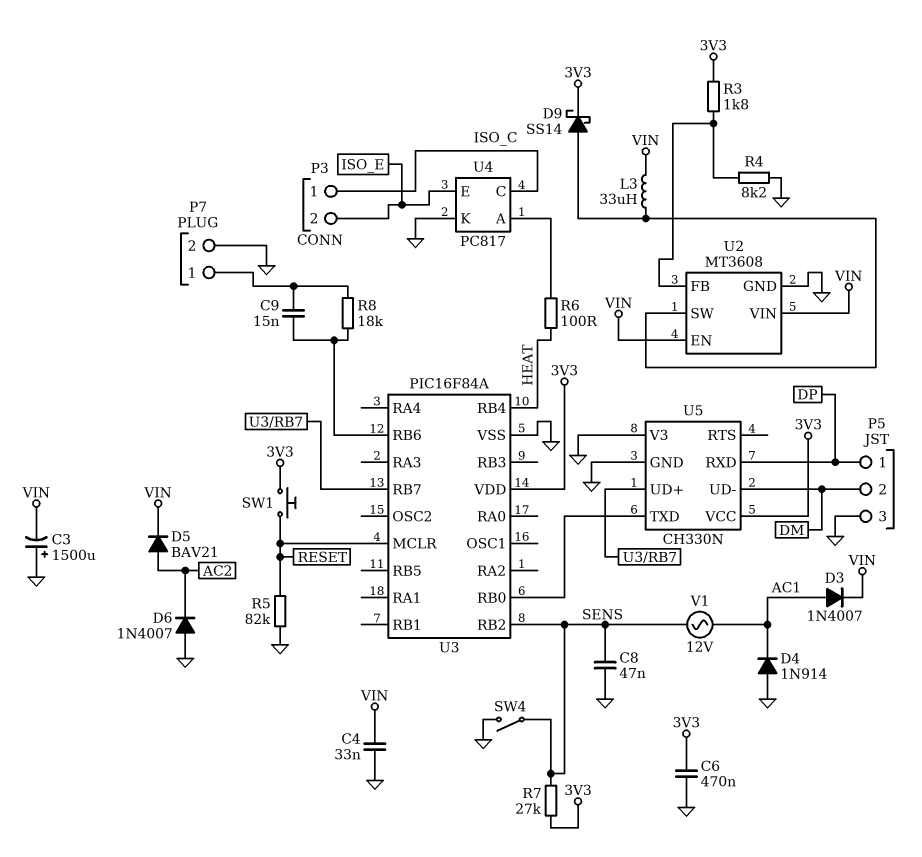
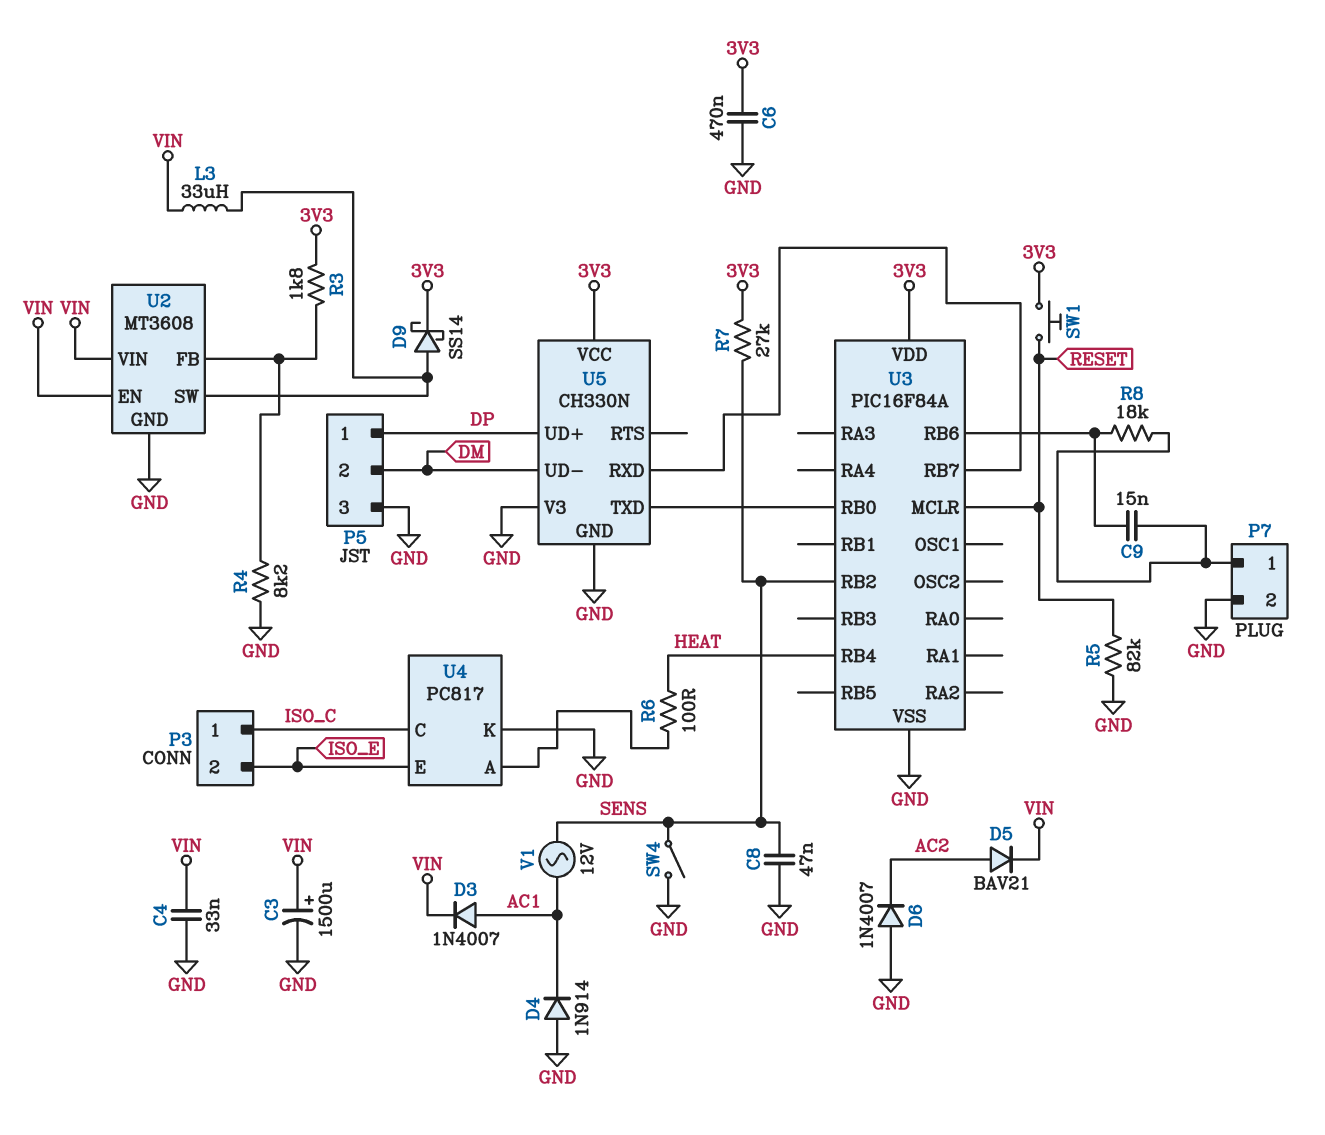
C3: 1500uF (plus GND, minus VIN) -> 1500uF (plus VIN, minus GND)
U5 pin RXD: DP -> U3/RB7
U5 pin UD+: U3/RB7 -> DP

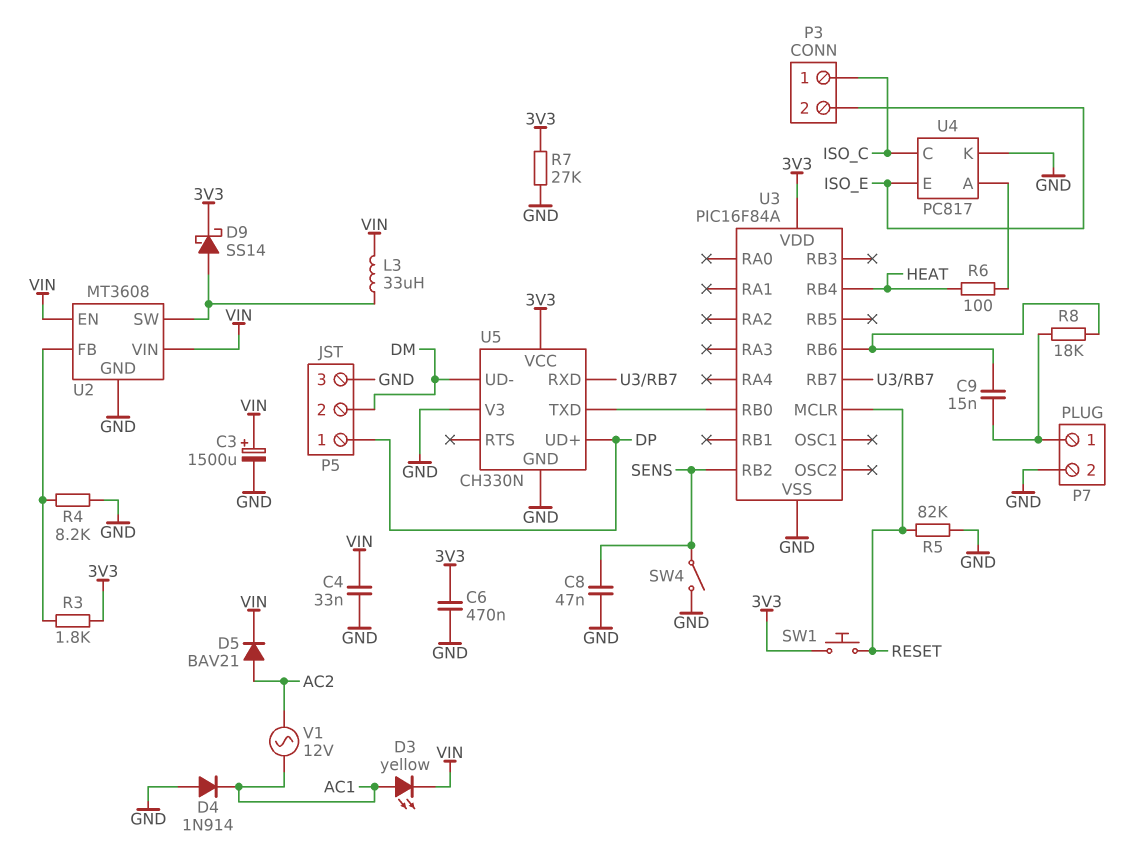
D3: diode 1N4007 (A AC1, K VIN) -> LED yellow (A AC1, K VIN)
D6: diode 1N4007 (A GND, K AC2) -> none
R7: 27k (3V3, SENS) -> 27k (3V3, GND)
V1: AC 12V (AC1, SENS) -> AC 12V (AC1, AC2)

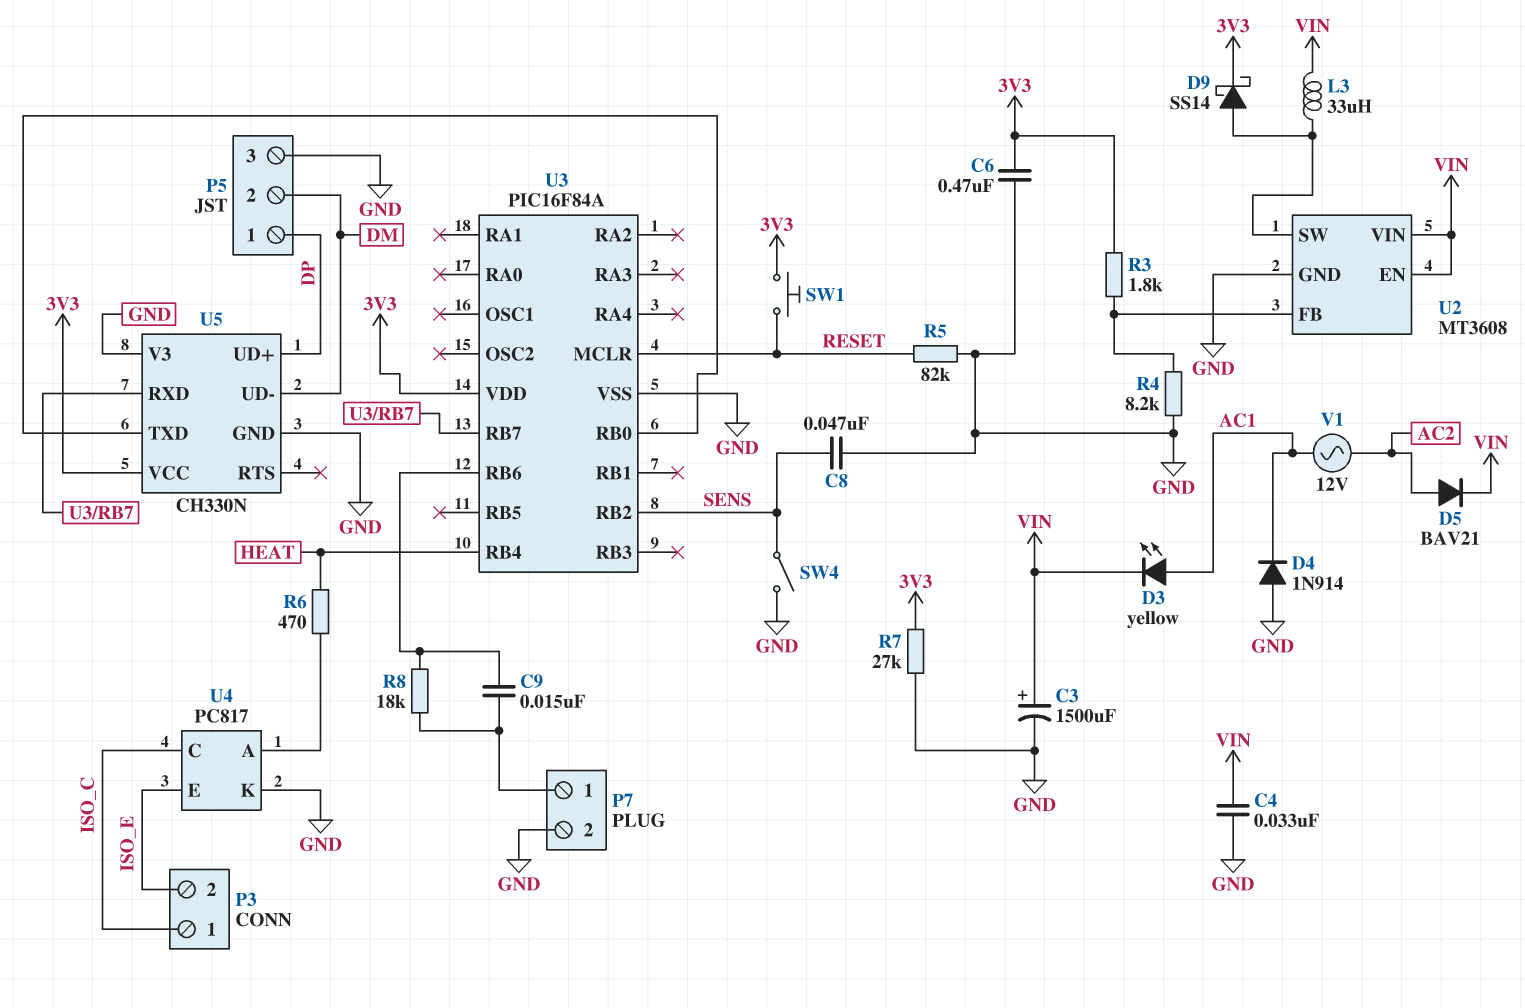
R6: 100 (HEAT, U4/A) -> 470 (HEAT, U4/A)

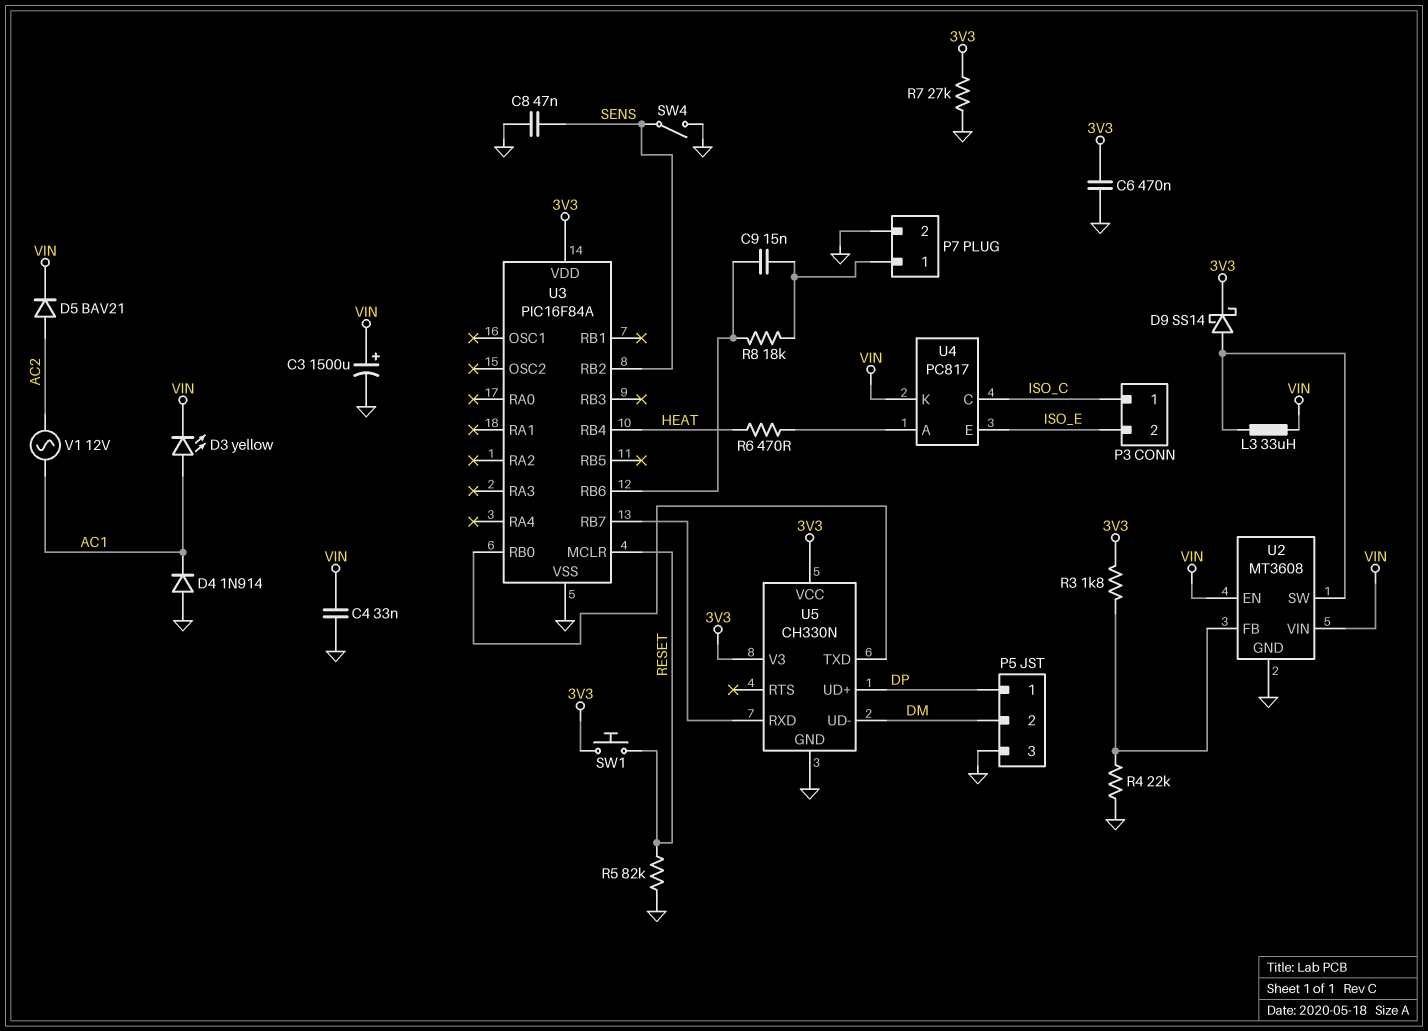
R4: 8.2k (GND, U2/FB) -> 22k (GND, U2/FB)
U4 pin K: GND -> VIN
U5 pin V3: GND -> 3V3

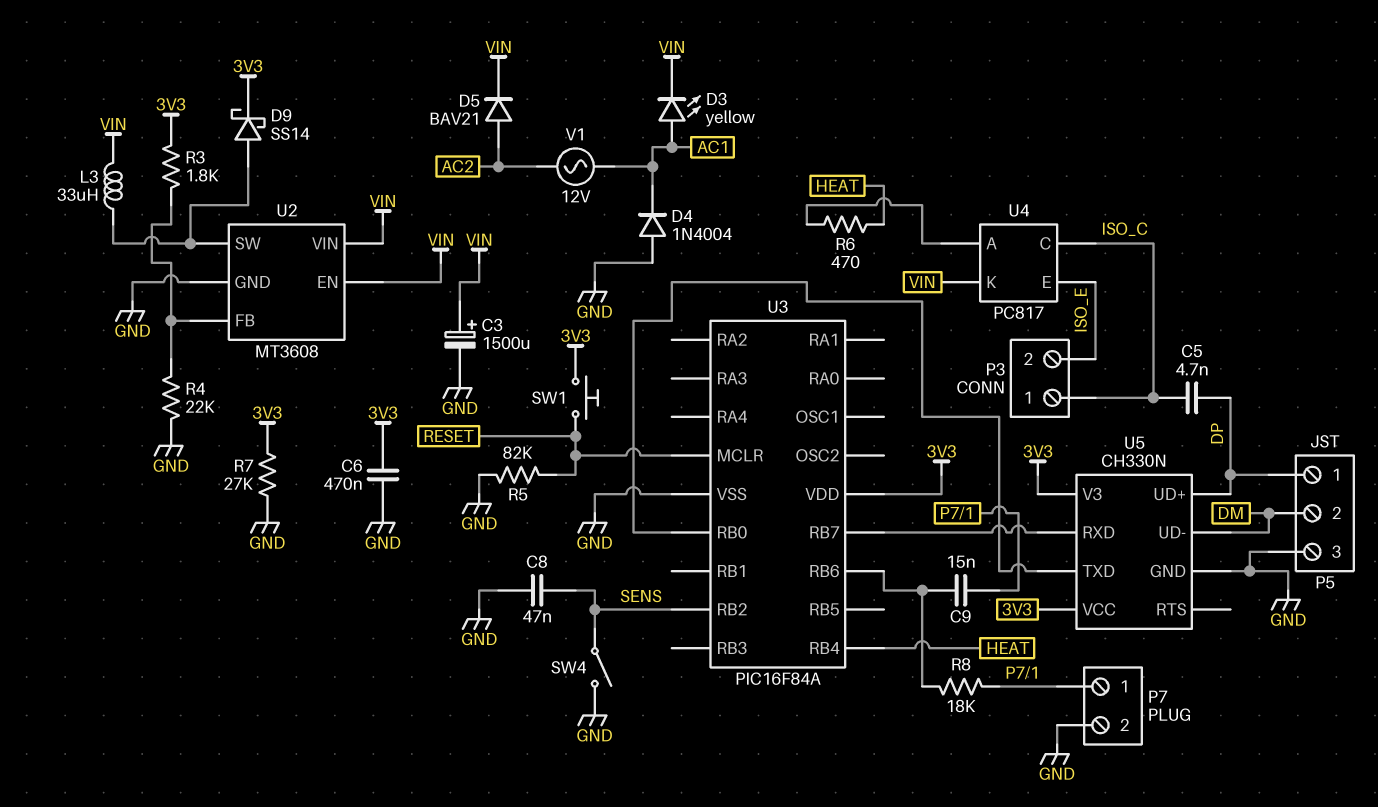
C4: 33nF (GND, VIN) -> none
C5: none -> 4.7nF (DP, ISO_C)
D4: diode 1N914 (A GND, K AC1) -> diode 1N4004 (A GND, K AC1)

